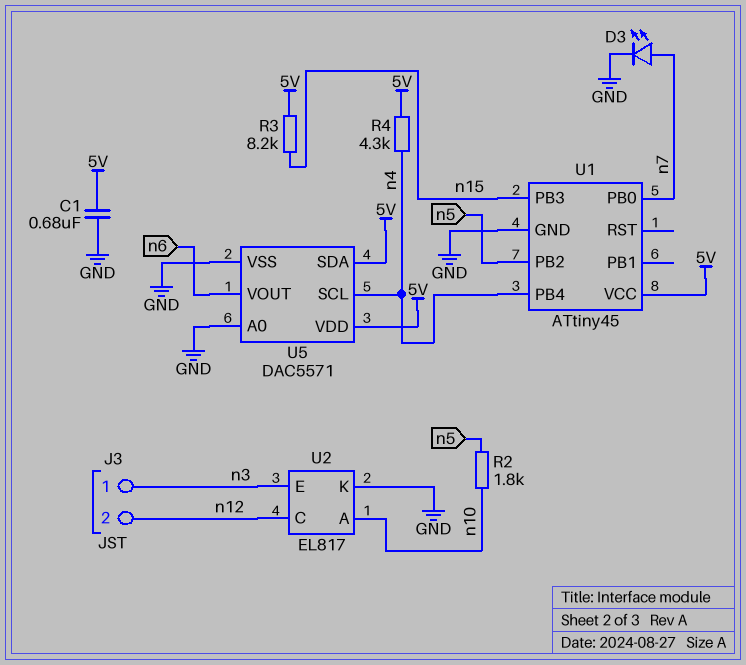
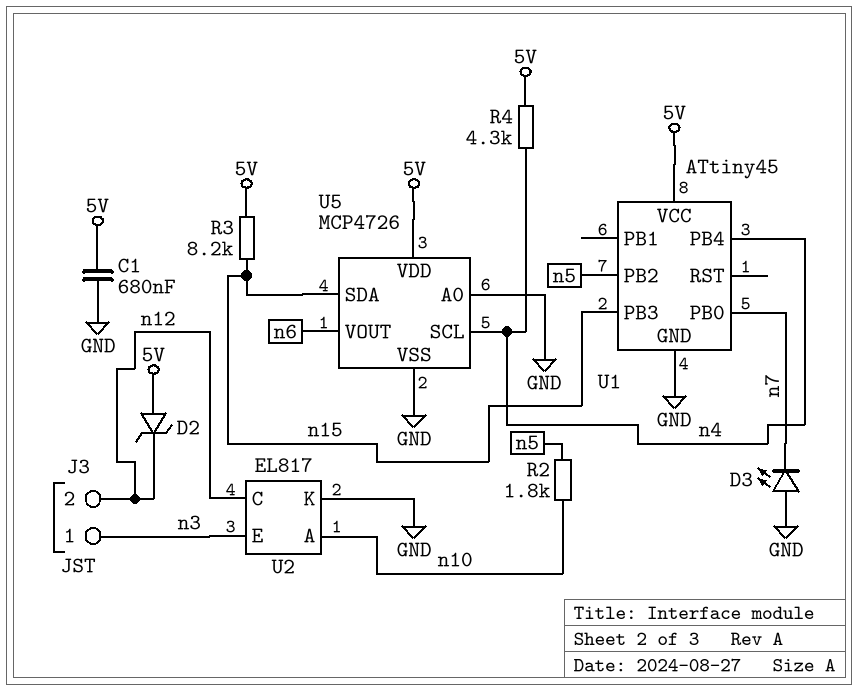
D2: none -> zener (A 5V, K n12)
D3: LED (A n7, K GND) -> LED (A GND, K n7)
U5: DAC5571 -> MCP4726
U5 pin SDA: 5V -> n15

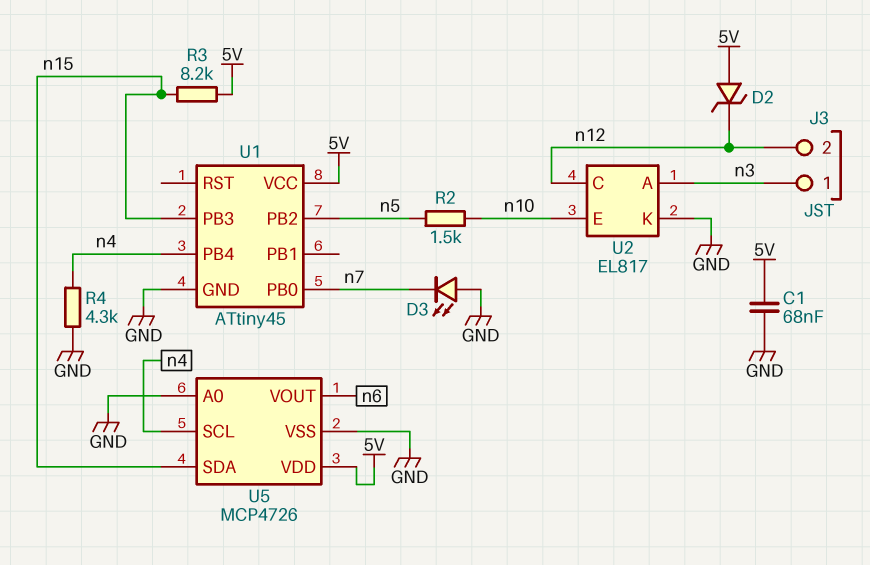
C1: 680nF (5V, GND) -> 68nF (5V, GND)
R2: 1.8k (n5, n10) -> 1.5k (n5, n10)
R4: 4.3k (5V, n4) -> 4.3k (GND, n4)
U2 pin A: n10 -> n3
U2 pin E: n3 -> n10

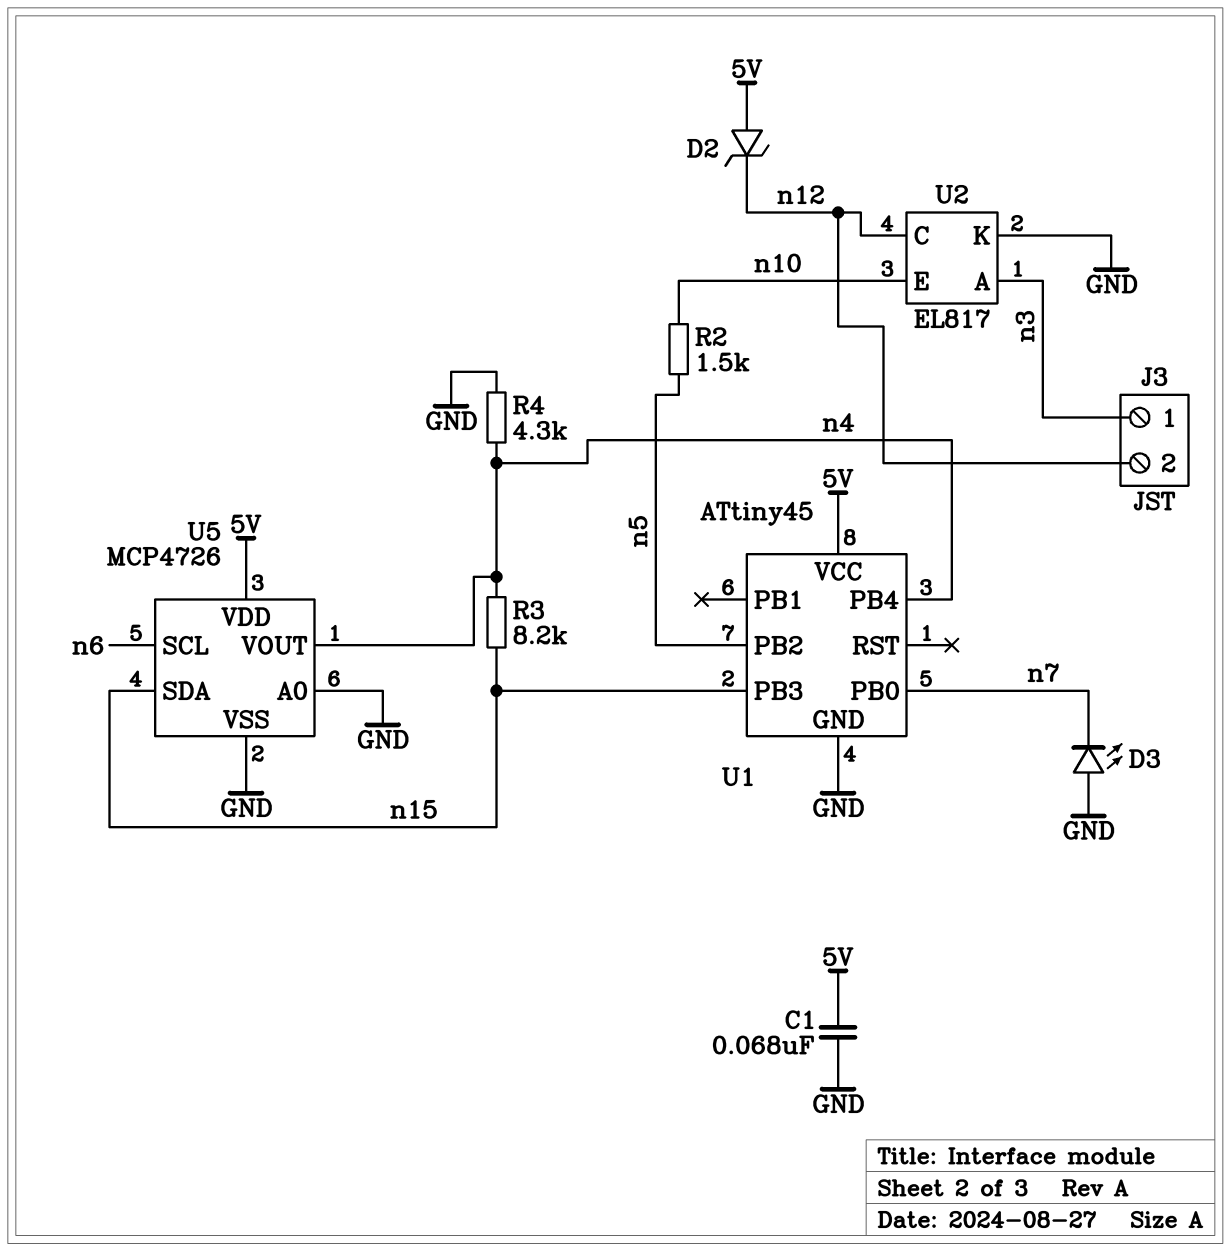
R3: 8.2k (5V, n15) -> 8.2k (n4, n15)
U5 pin SCL: n4 -> n6
U5 pin VOUT: n6 -> n4

